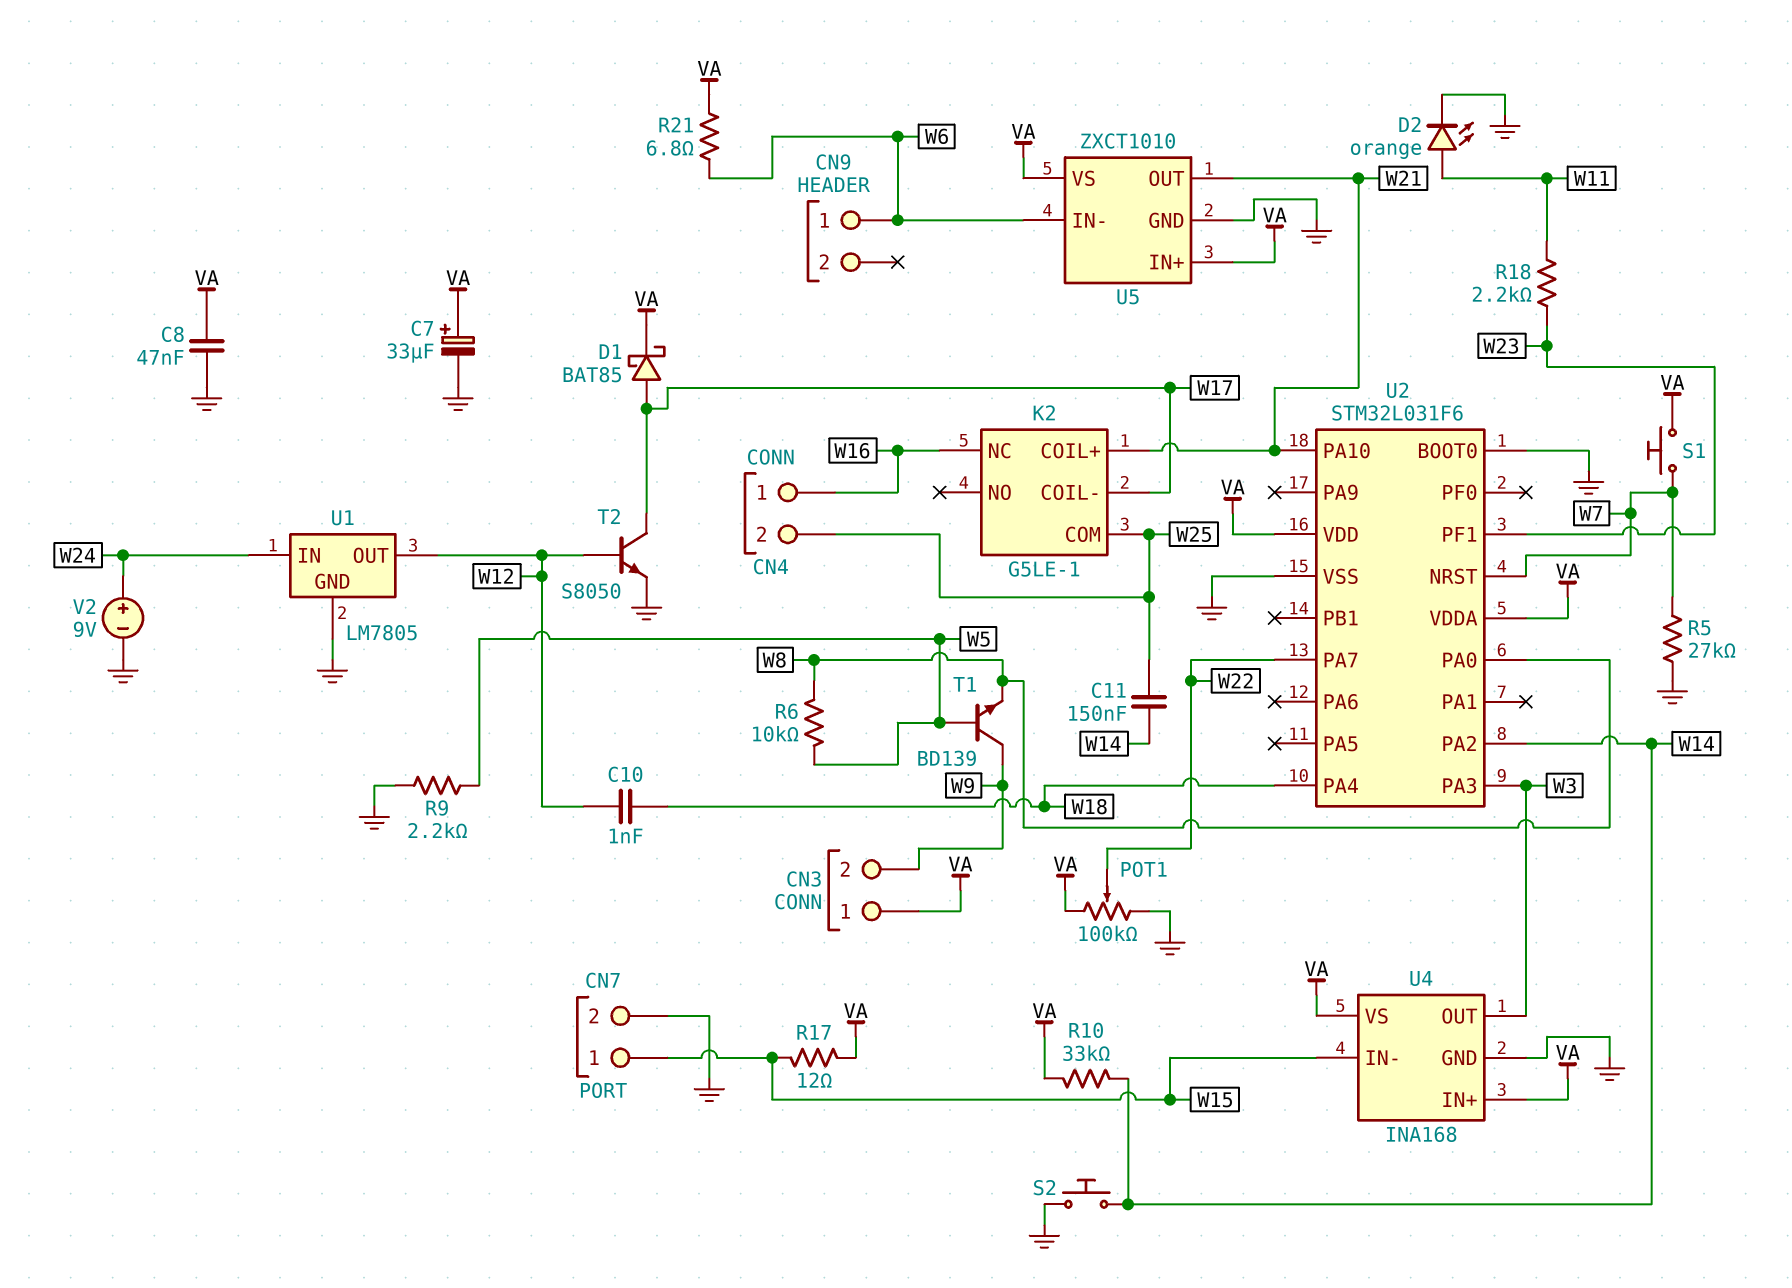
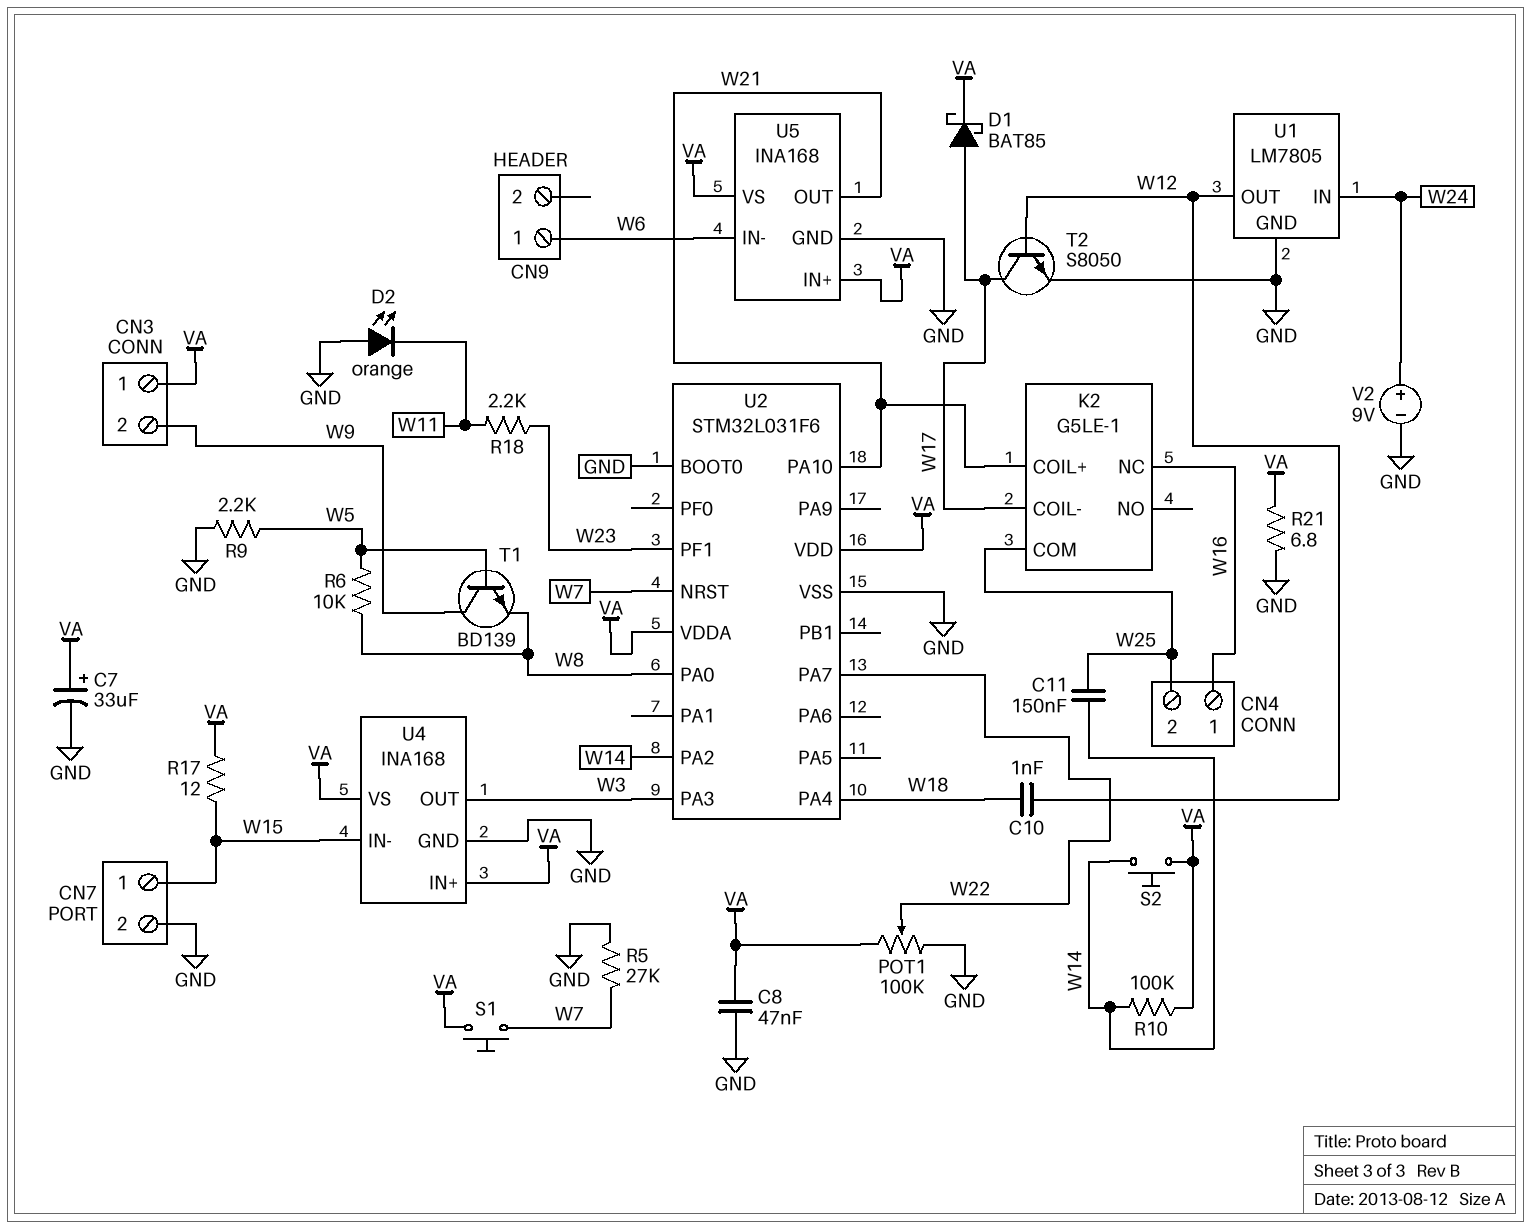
D2: LED orange (A W11, K GND) -> LED orange (A GND, K W11)
R10: 33k (VA, W14) -> 100k (VA, W14)
R21: 6.8 (VA, W6) -> 6.8 (GND, VA)
S2: button (GND, W14) -> button (VA, W14)
U5: ZXCT1010 -> INA168

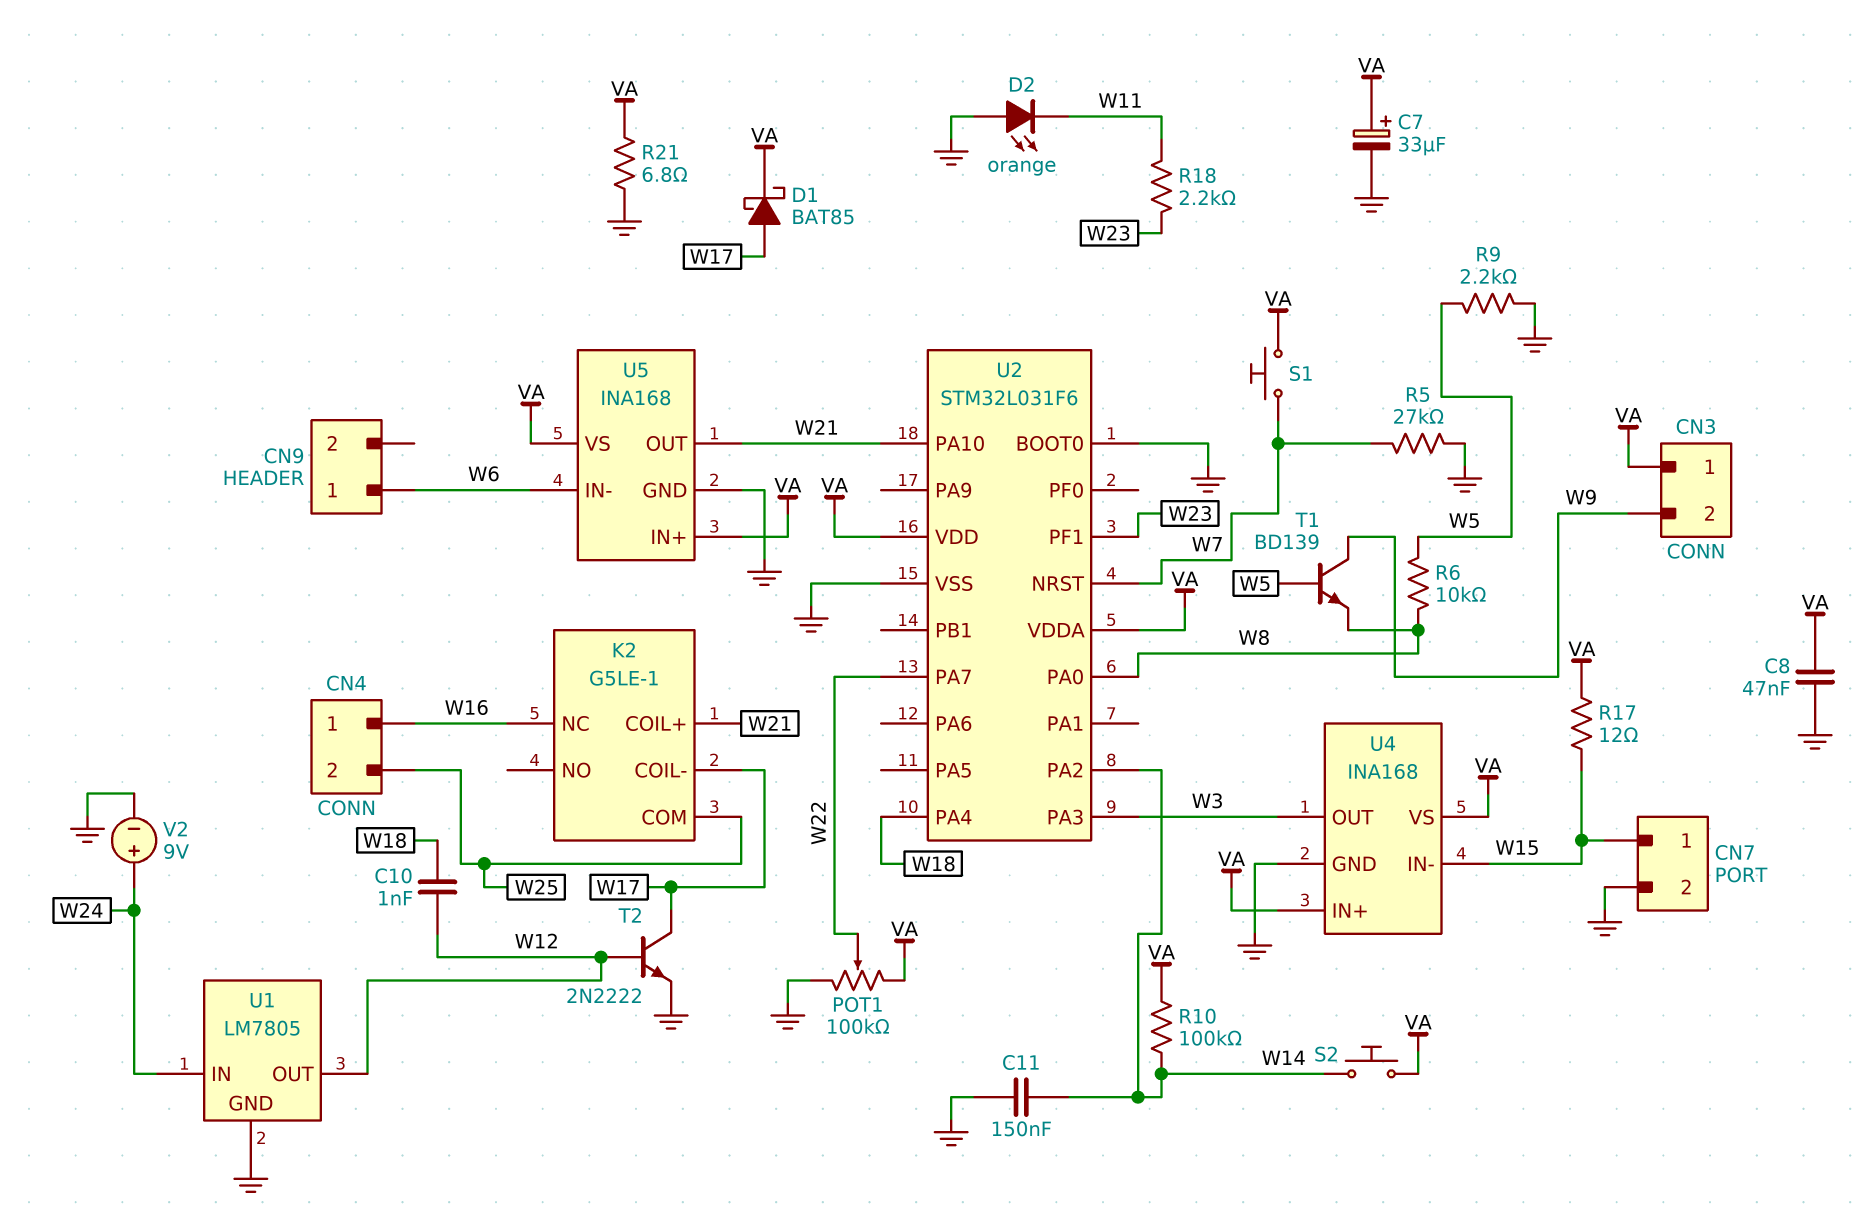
C11: 150nF (W14, W25) -> 150nF (GND, W14)
T2: NPN S8050 (B W12, C W17, E GND) -> NPN 2N2222 (B W12, C W17, E GND)

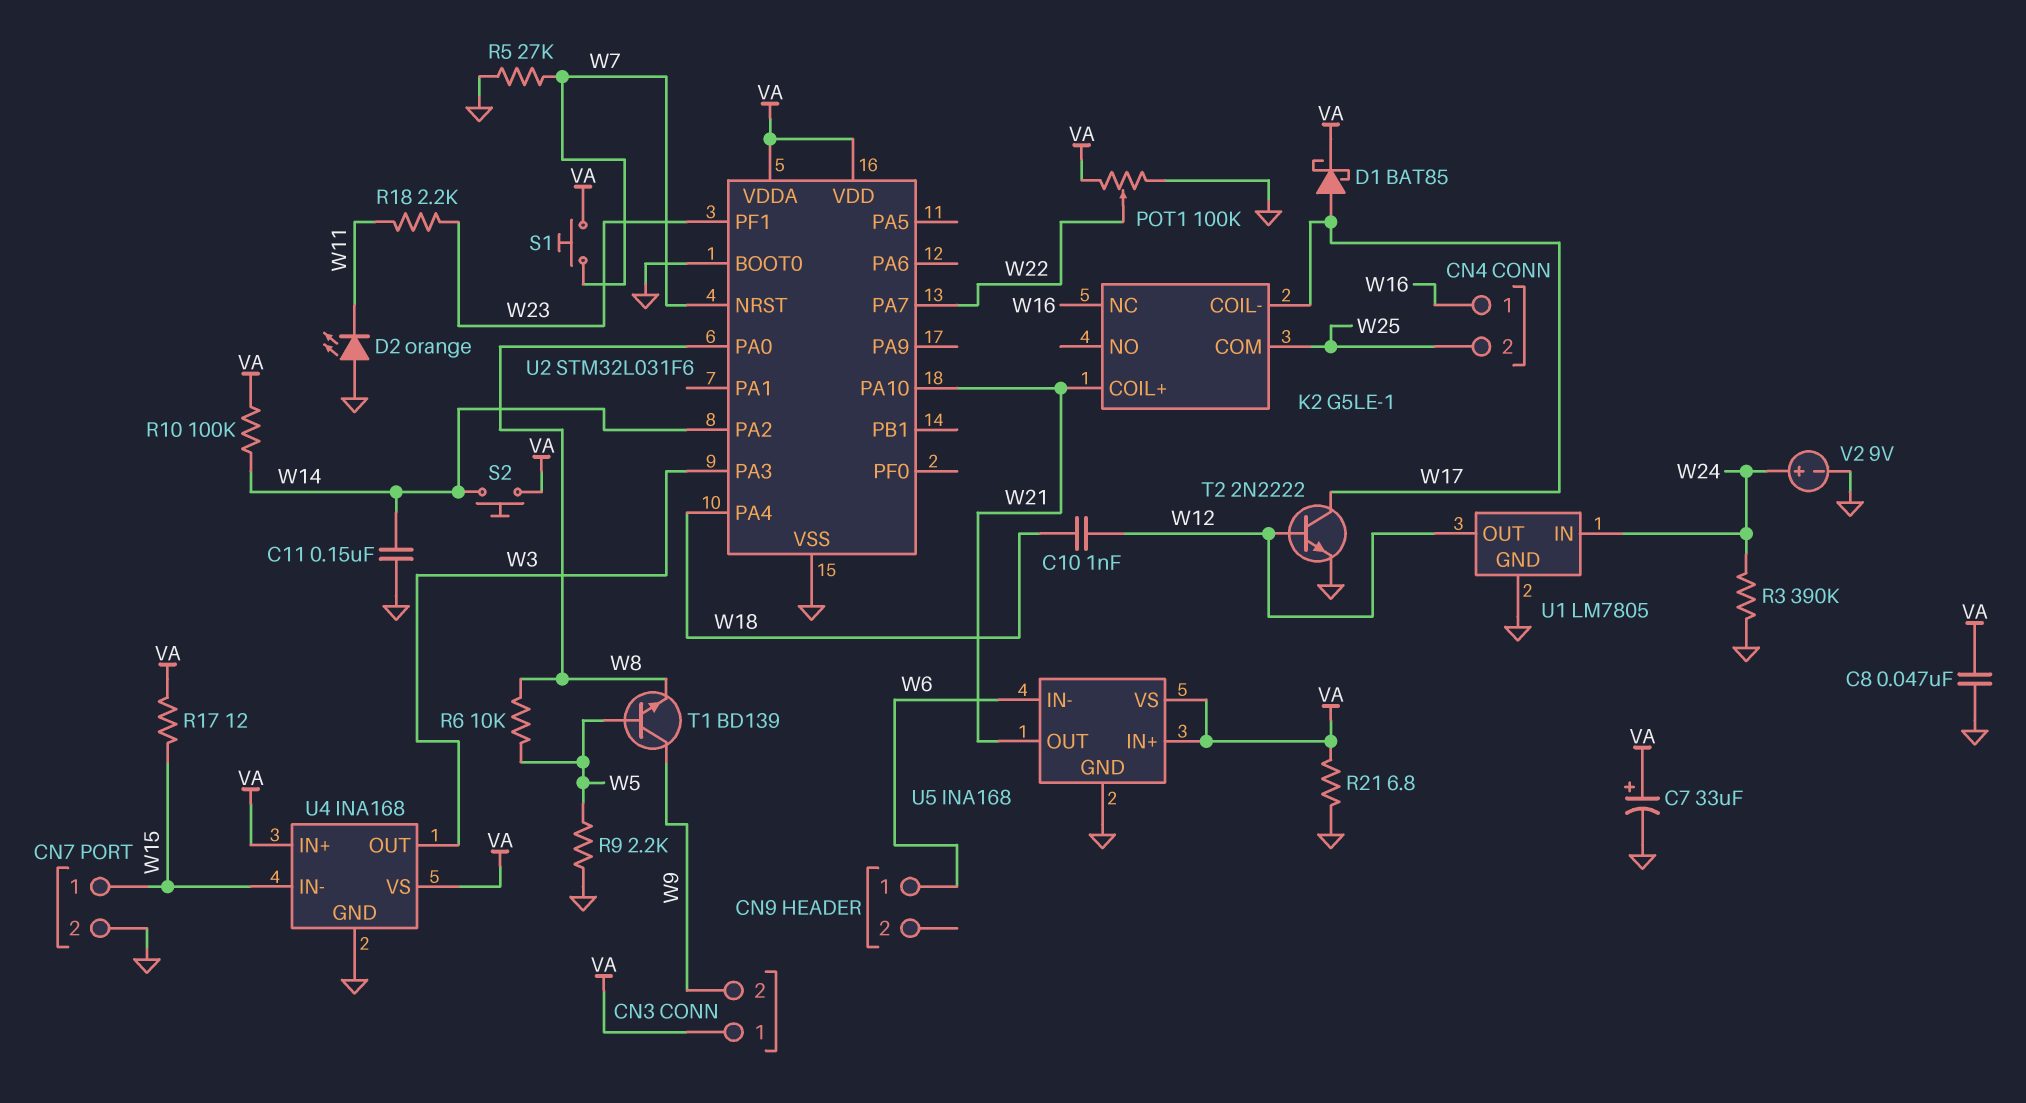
R3: none -> 390k (GND, W24)

